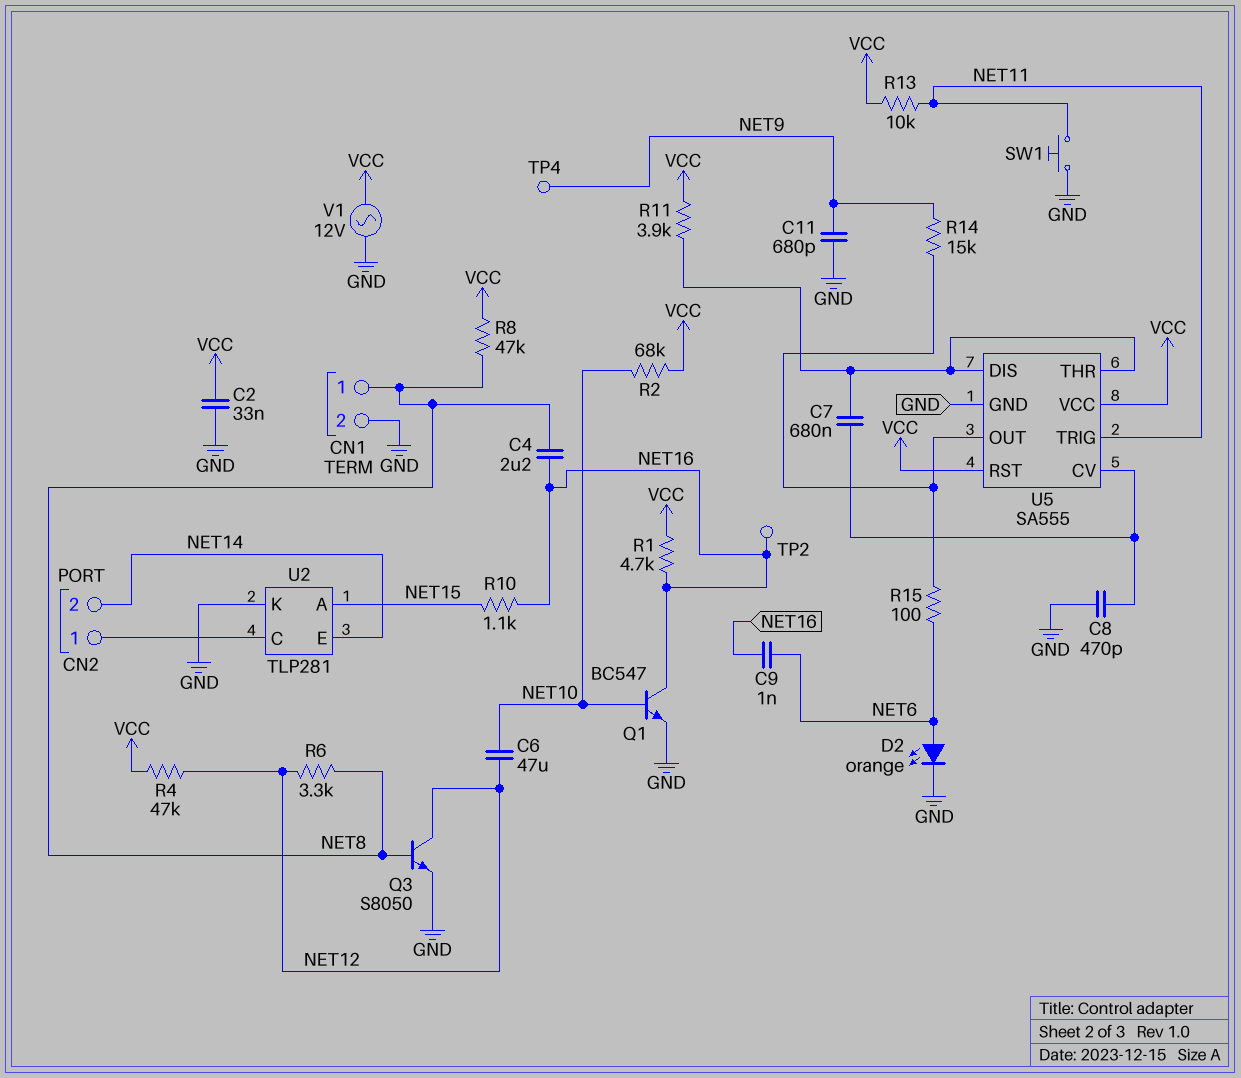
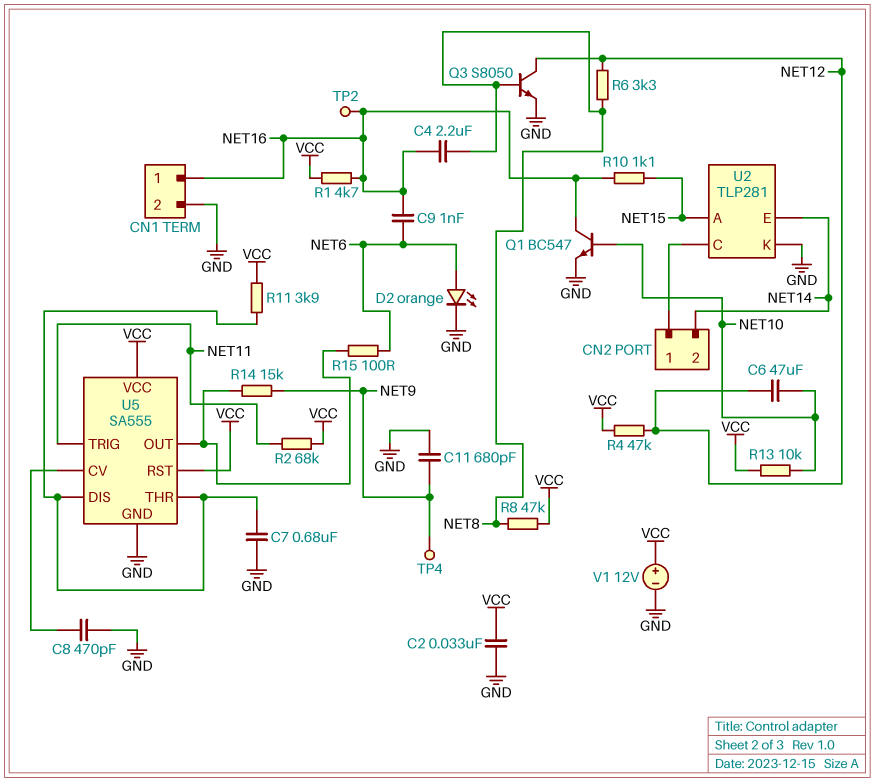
C7: 680nF (U5/CV, U5/DIS) -> 680nF (GND, U5/DIS)
CN1 pin 1: NET8 -> NET16
R2: 68k (NET10, VCC) -> 68k (NET11, VCC)
R13: 10k (NET11, VCC) -> 10k (NET10, VCC)
SW1: button (GND, NET11) -> none
V1: AC 12V (GND, VCC) -> 12V (plus VCC, minus GND)

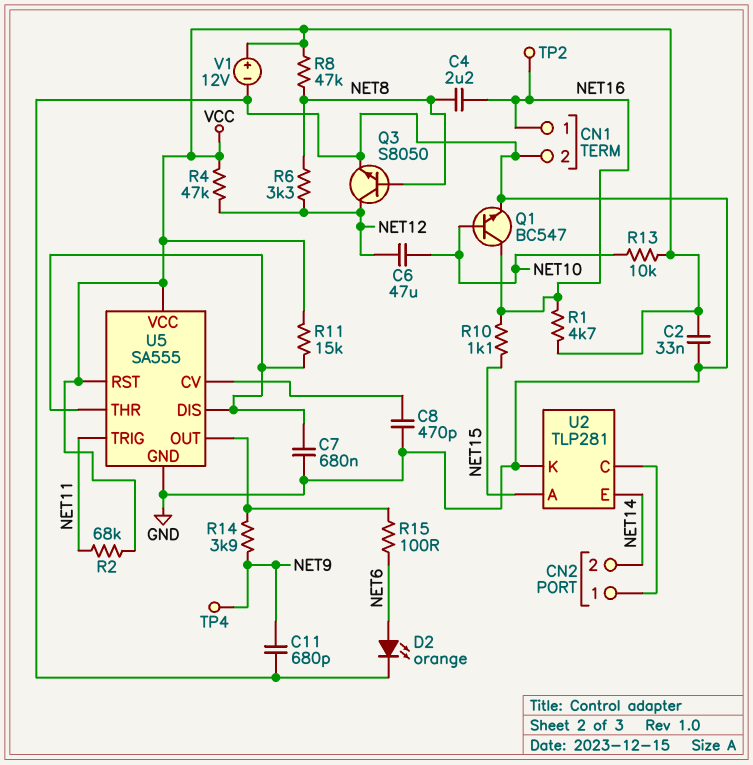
C9: 1nF (NET6, NET16) -> none
R11: 3.9k (U5/DIS, VCC) -> 15k (U5/DIS, VCC)
R14: 15k (NET9, U5/OUT) -> 3.9k (NET9, U5/OUT)

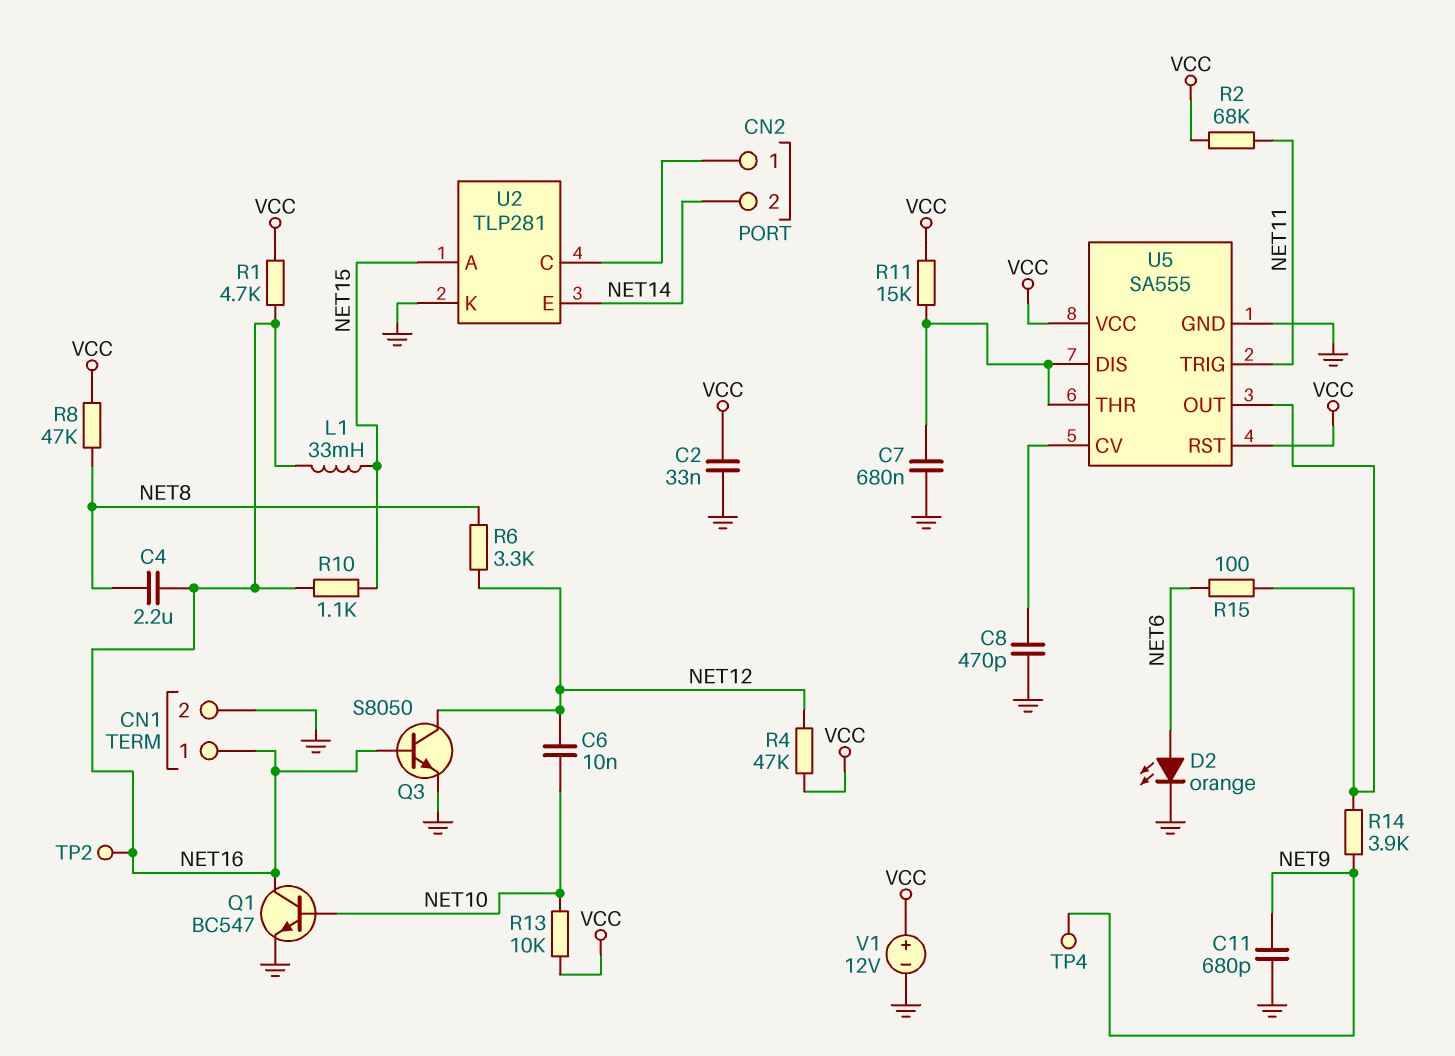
C6: 47uF (NET10, NET12) -> 10nF (NET10, NET12)
L1: none -> 33mH (NET15, NET16)
Q3: NPN S8050 (B NET8, C NET12, E GND) -> NPN S8050 (B NET16, C NET12, E GND)

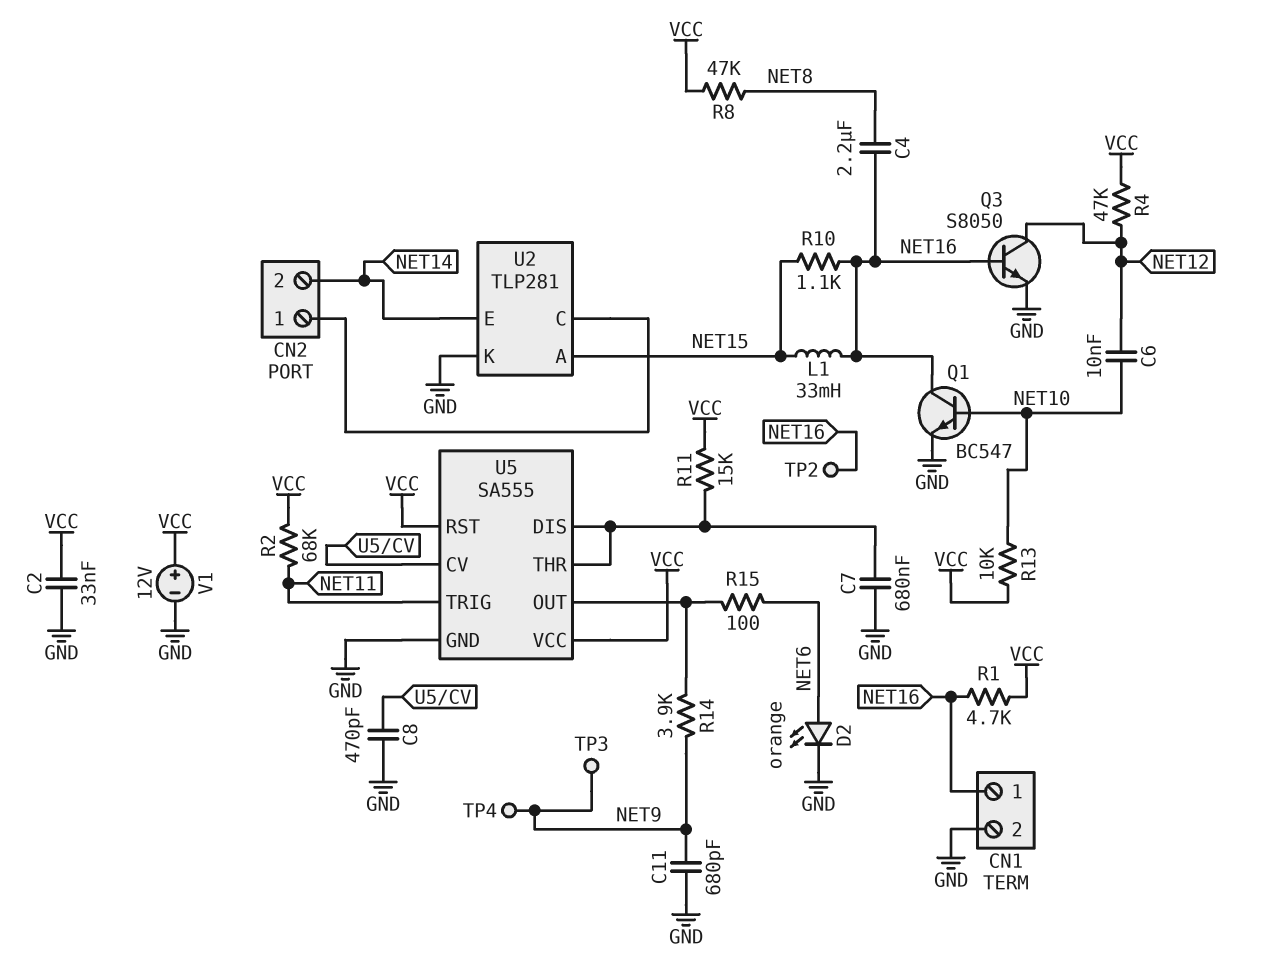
R6: 3.3k (NET8, NET12) -> none
TP3: none -> test point (NET9)

